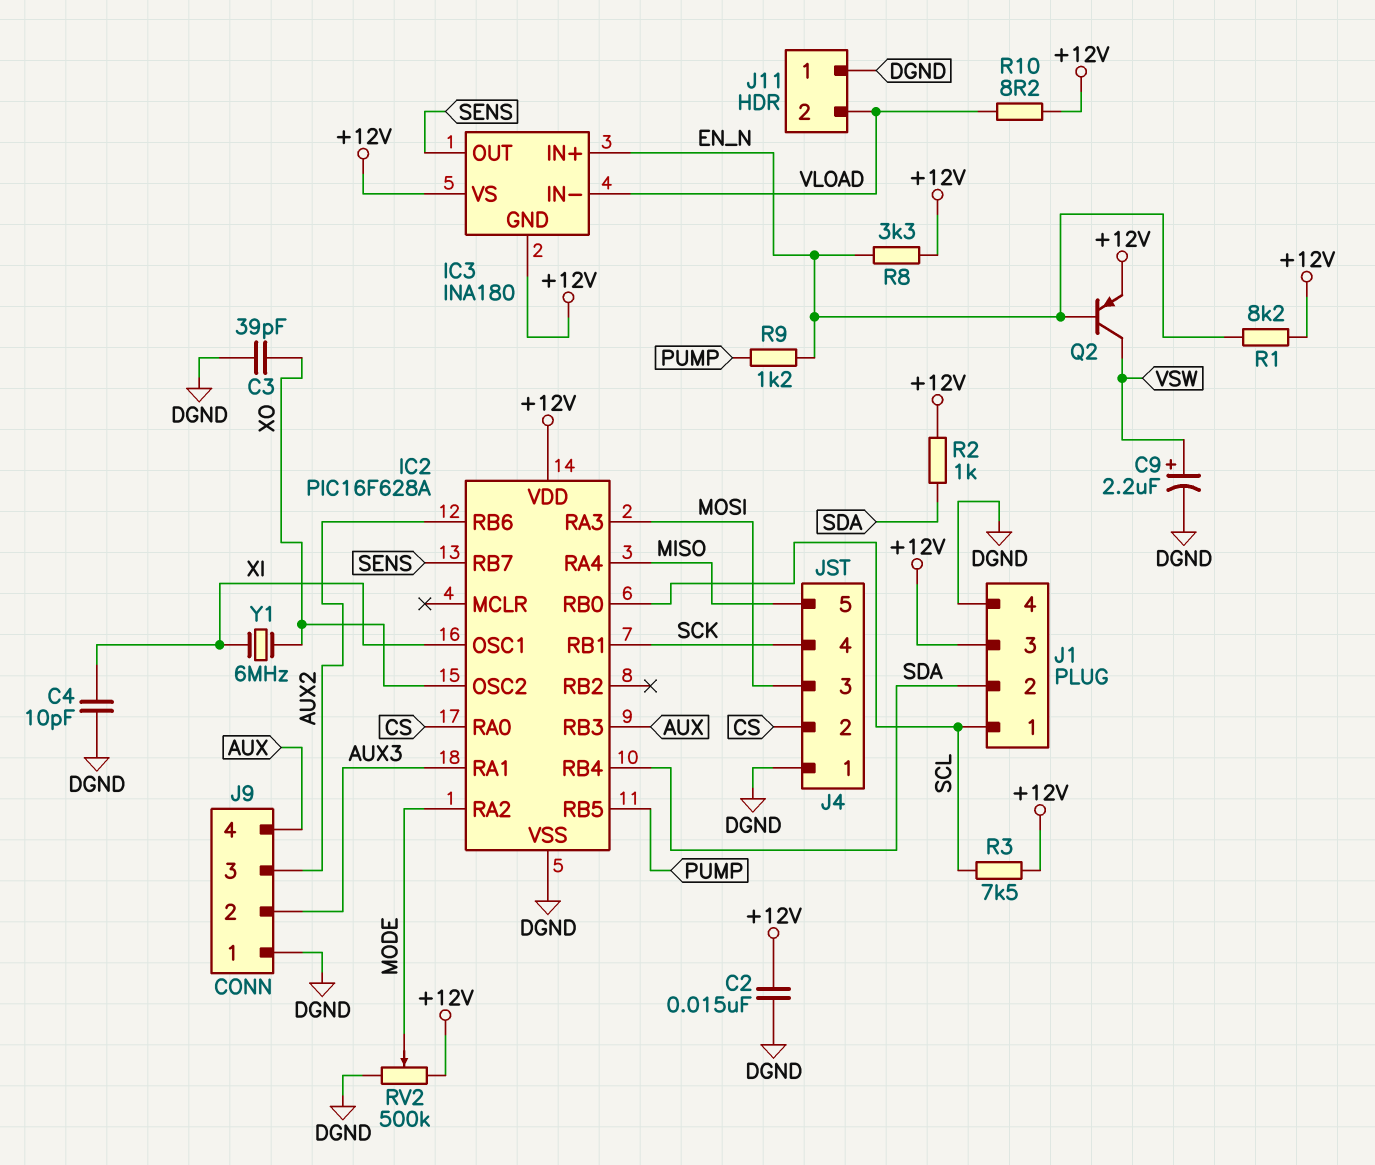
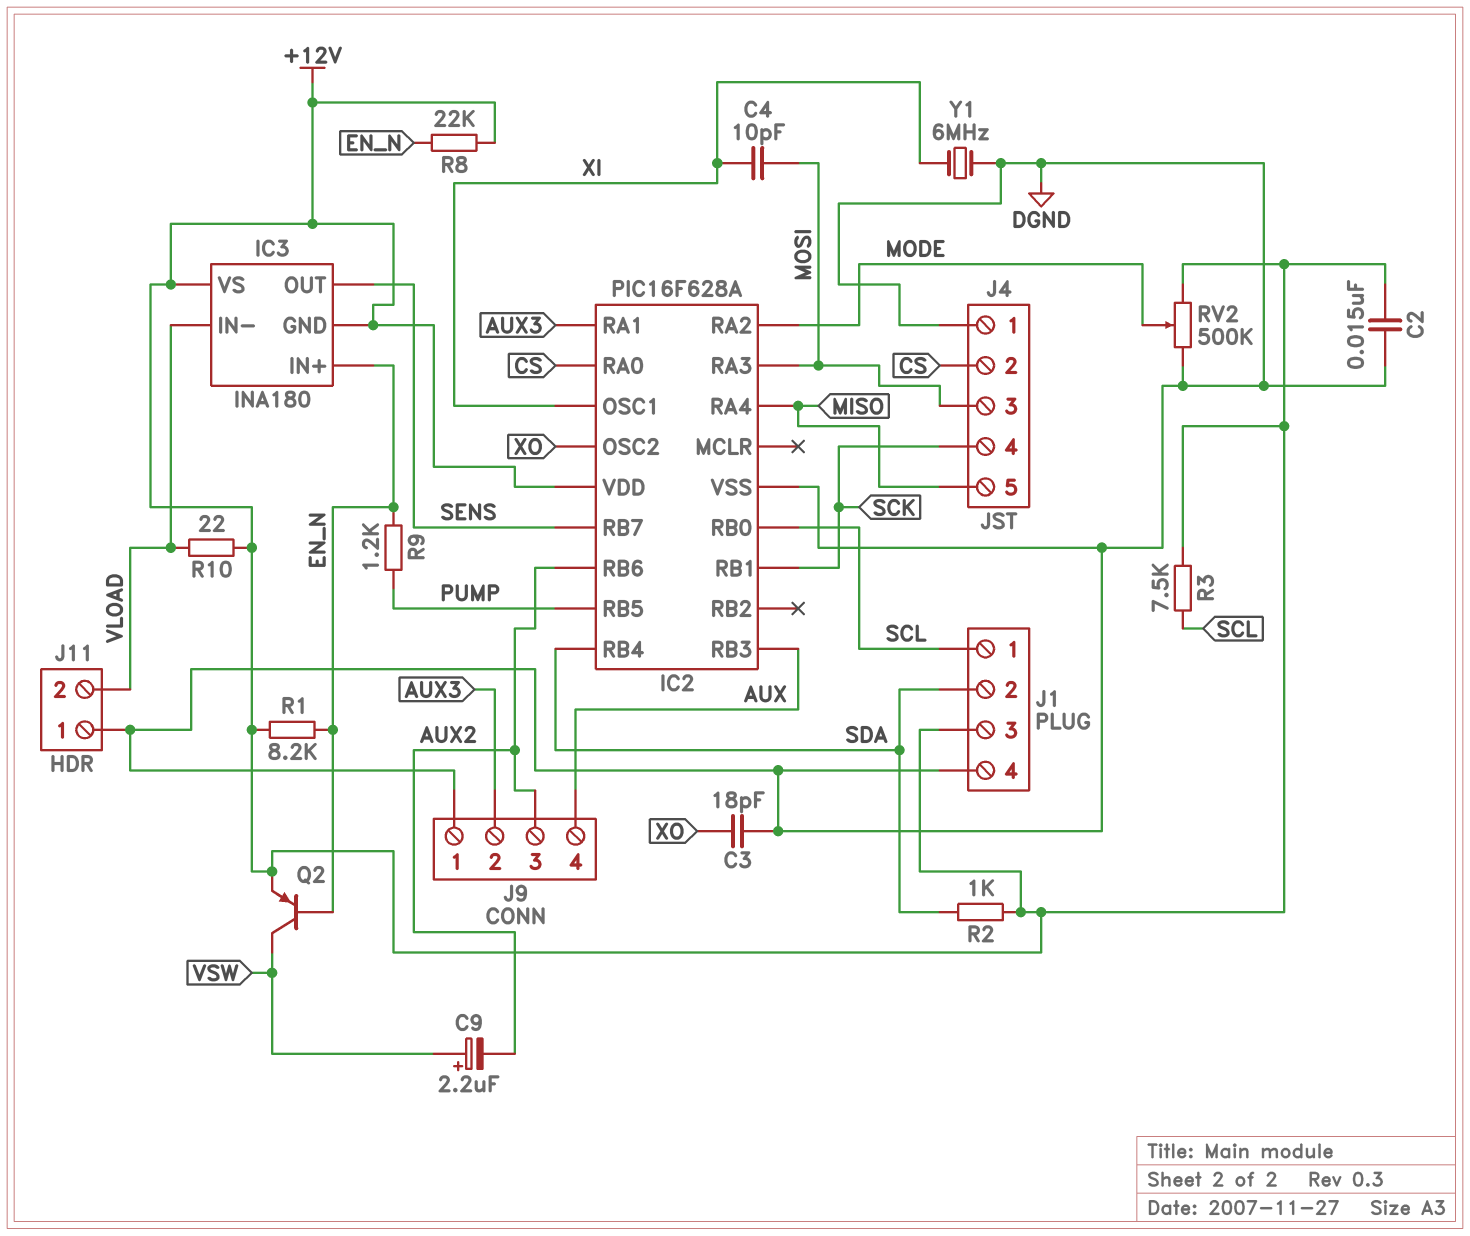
C3: 39pF (DGND, XO) -> 18pF (DGND, XO)
C4: 10pF (DGND, XI) -> 10pF (MOSI, XI)
C9: 2.2uF (plus VSW, minus DGND) -> 2.2uF (plus VSW, minus AUX2)
R8: 3.3k (+12V, EN_N) -> 22k (+12V, EN_N)
R10: 8.2 (+12V, VLOAD) -> 22 (+12V, VLOAD)
Y1: 6MHz (XI, XO) -> 6MHz (DGND, XI)

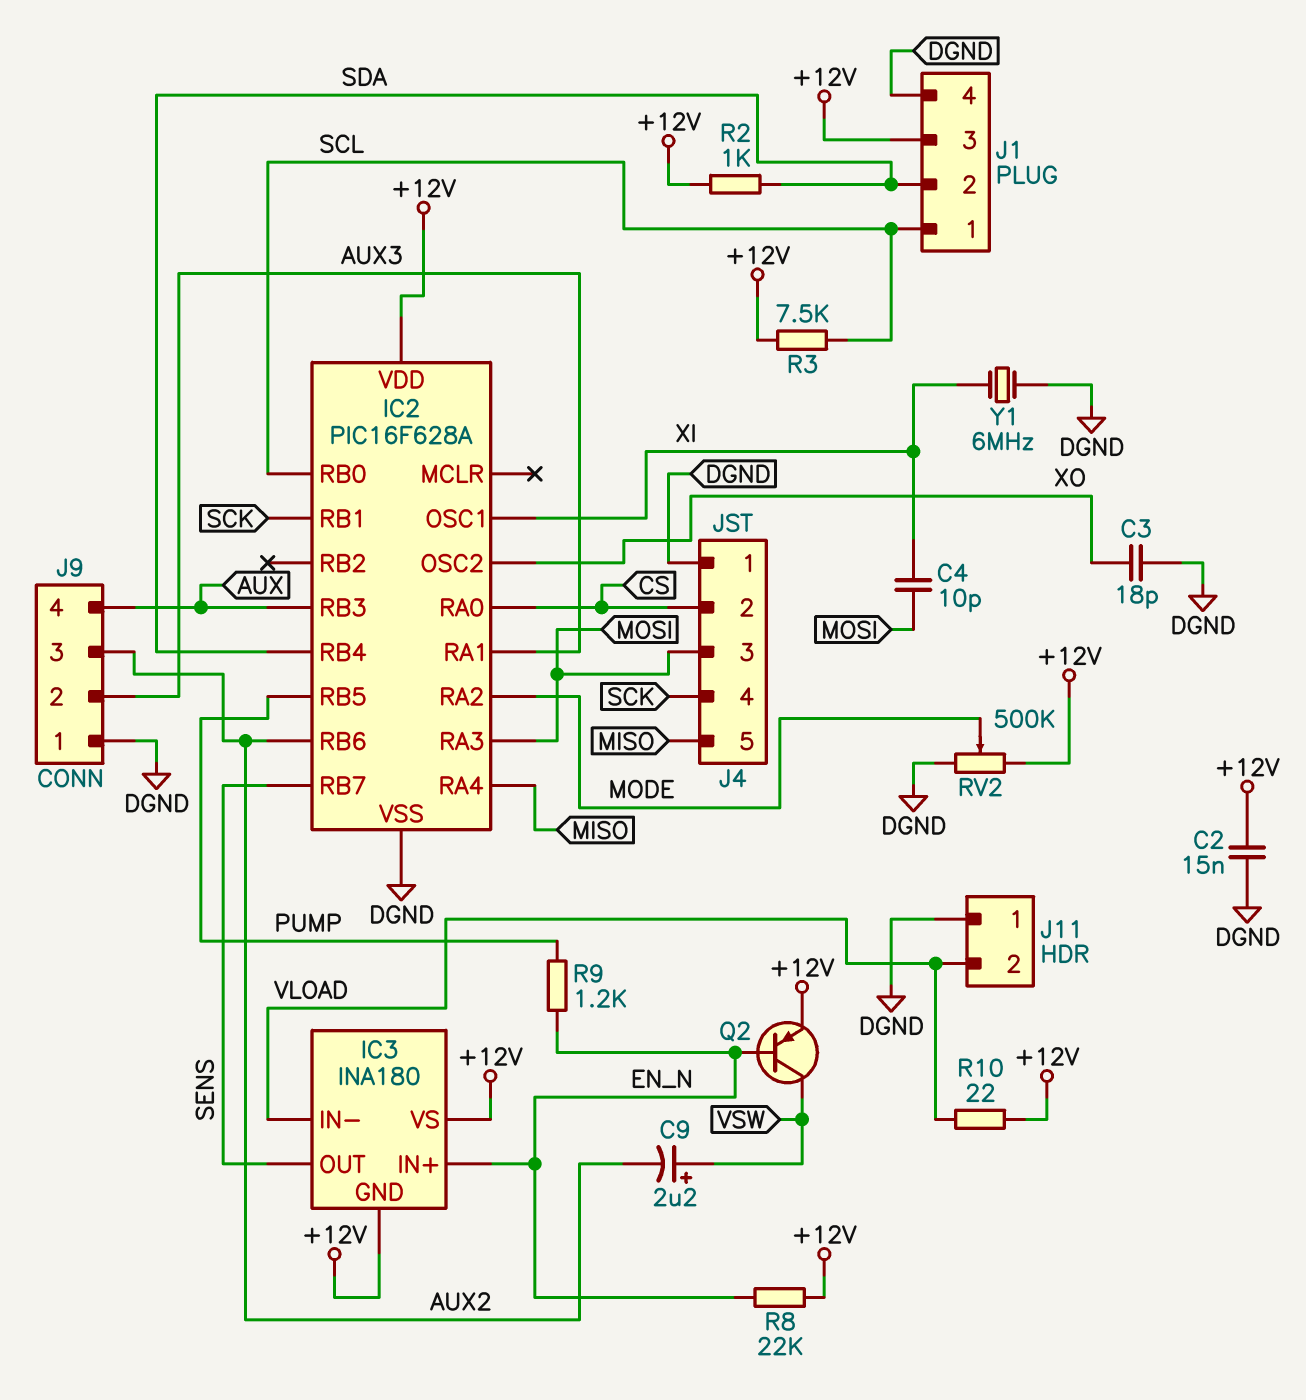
R1: 8.2k (+12V, EN_N) -> none

